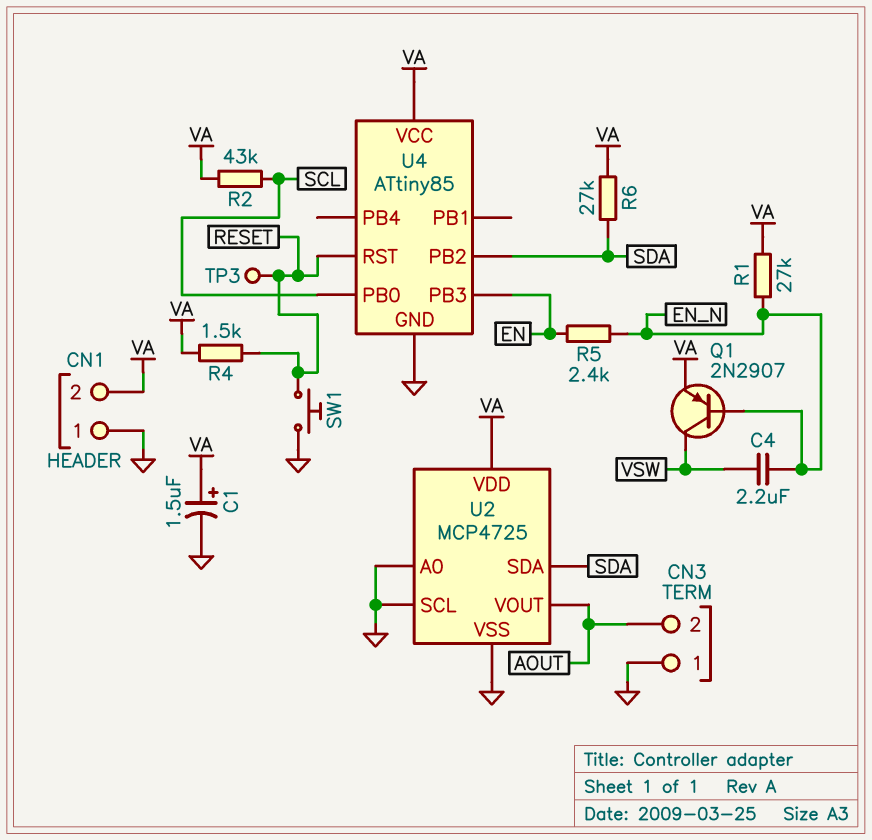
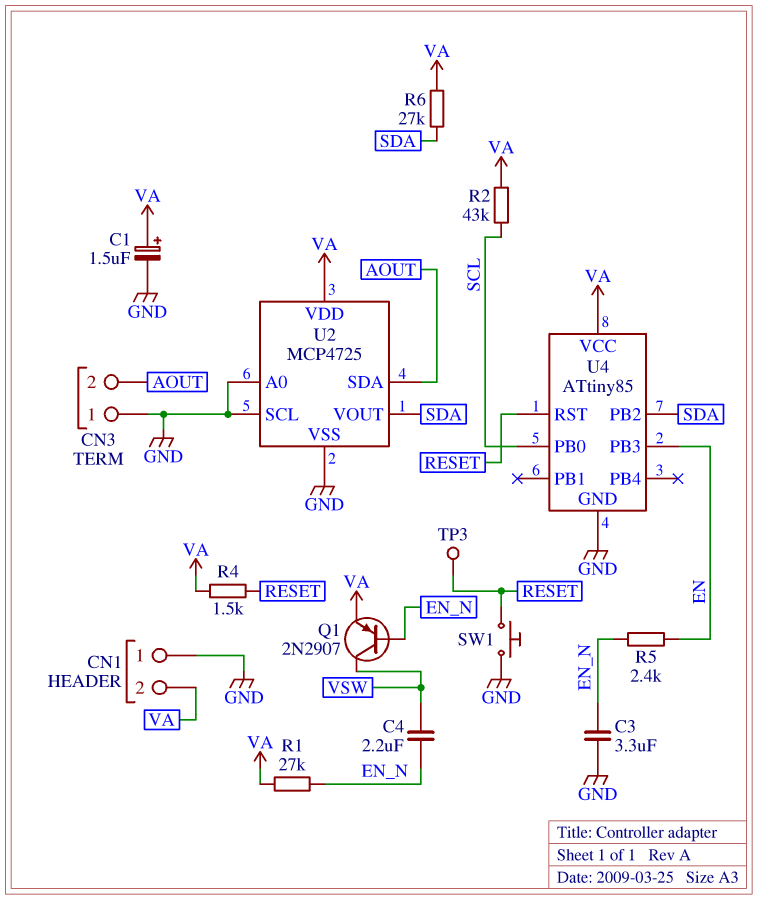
C3: none -> 3.3uF (EN_N, GND)
U2 pin SDA: SDA -> AOUT
U2 pin VOUT: AOUT -> SDA

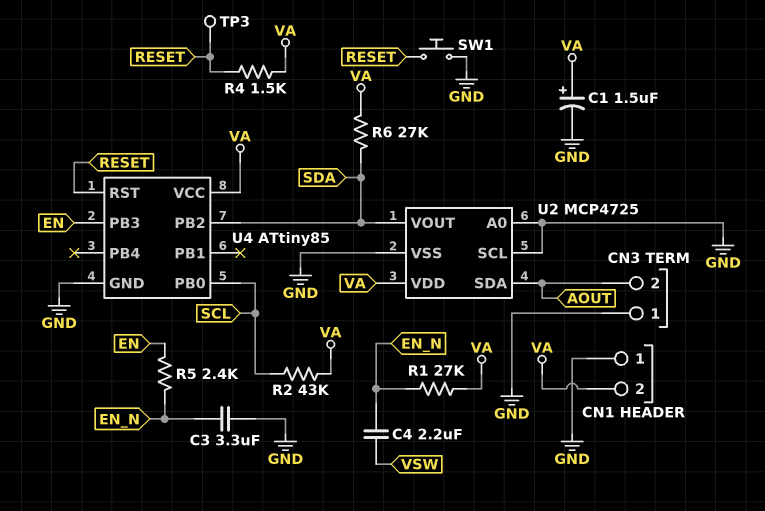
Q1: PNP 2N2907 (B EN_N, C VSW, E VA) -> none

